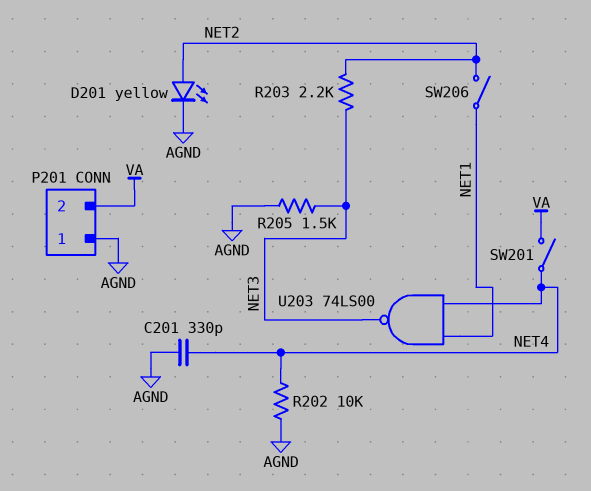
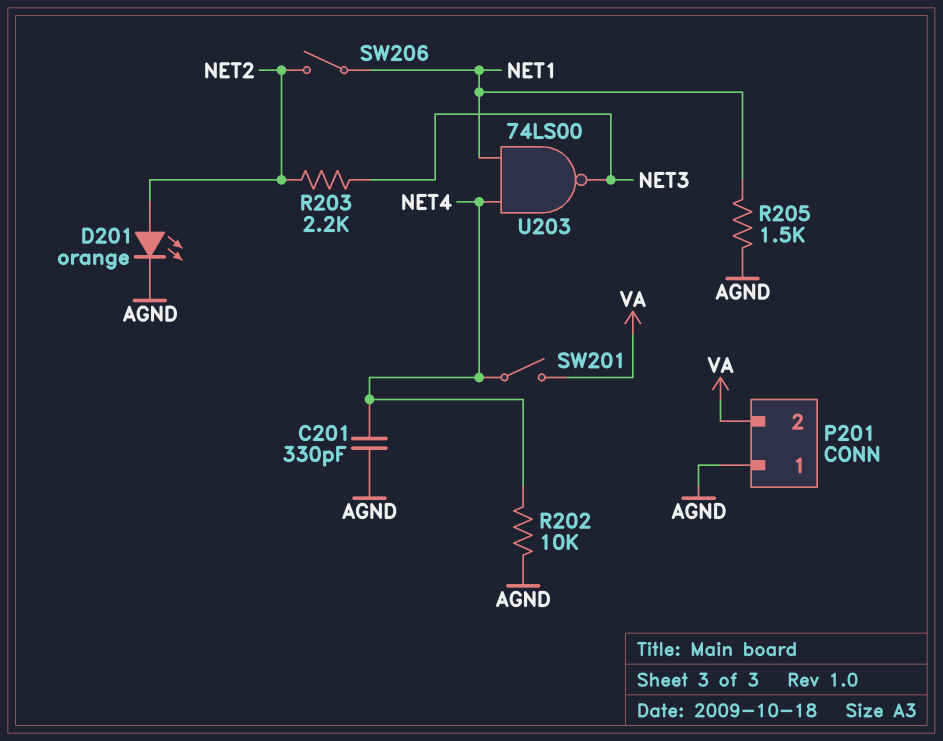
D201: LED yellow (A NET2, K AGND) -> LED orange (A NET2, K AGND)
R205: 1.5k (AGND, NET3) -> 1.5k (AGND, NET1)

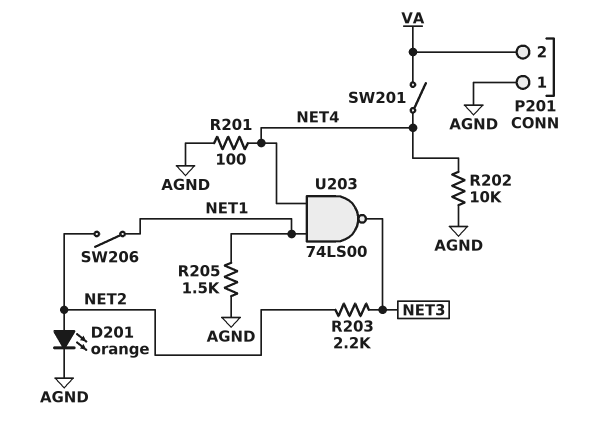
C201: 330pF (AGND, NET4) -> none
R201: none -> 100 (AGND, NET4)

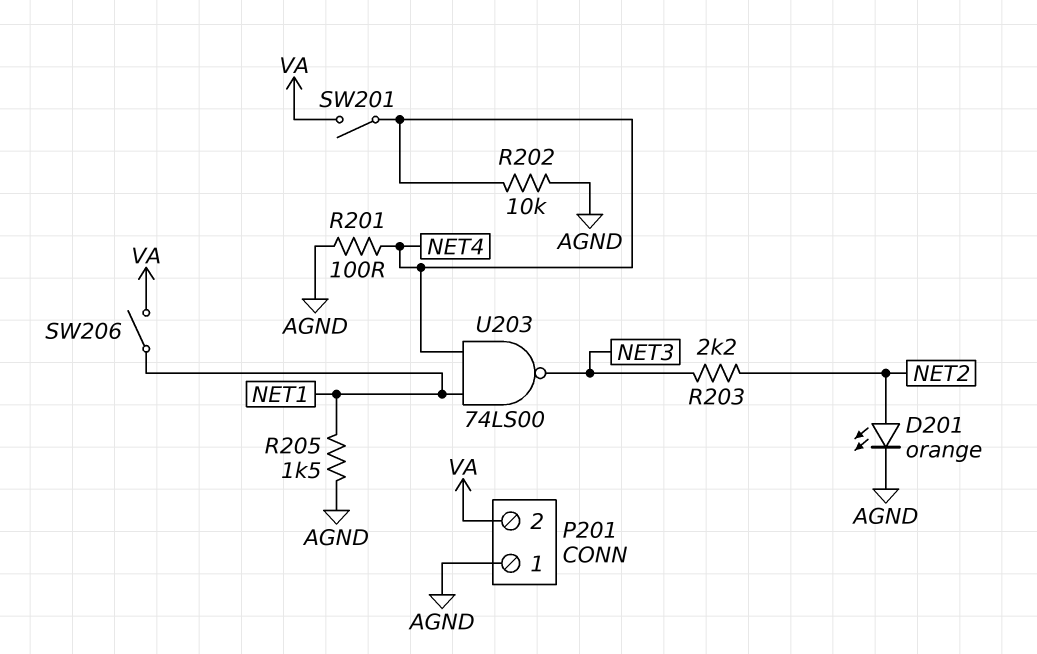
SW206: switch (NET1, NET2) -> switch (NET1, VA)

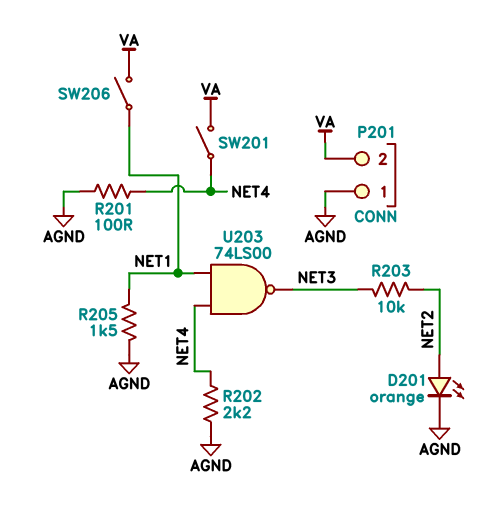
R202: 10k (AGND, NET4) -> 2.2k (AGND, NET4)
R203: 2.2k (NET2, NET3) -> 10k (NET2, NET3)

